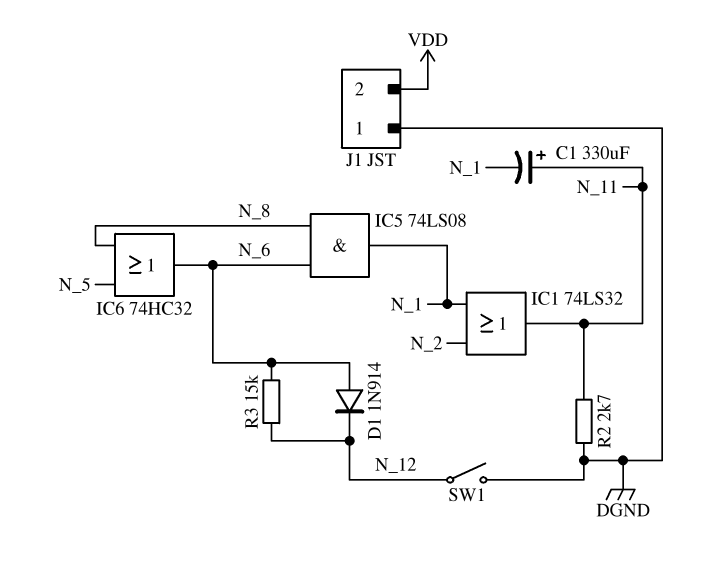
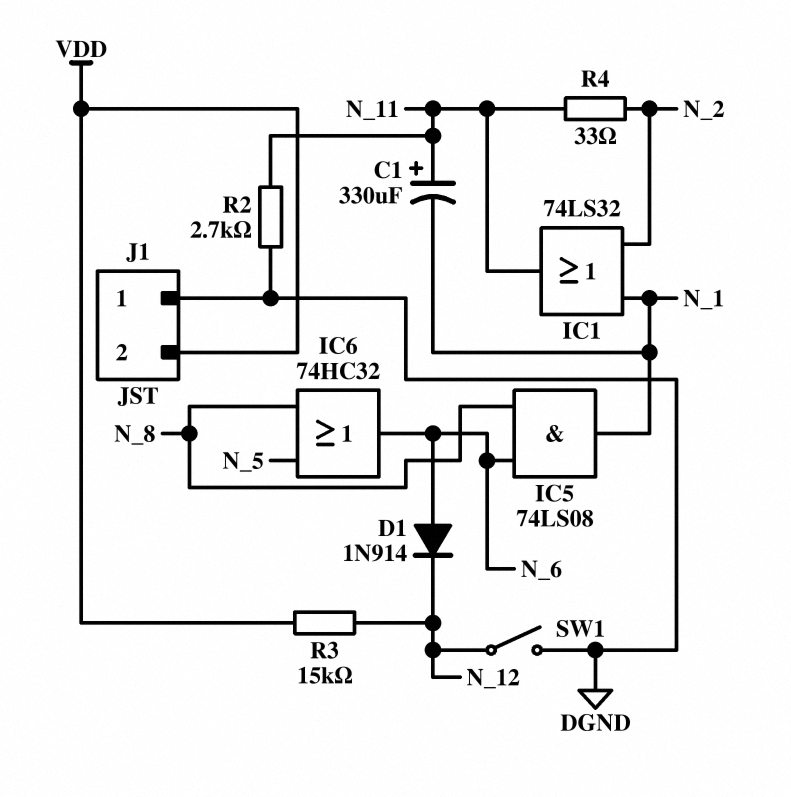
R3: 15k (N_6, N_12) -> 15k (N_12, VDD)
R4: none -> 33 (N_2, N_11)

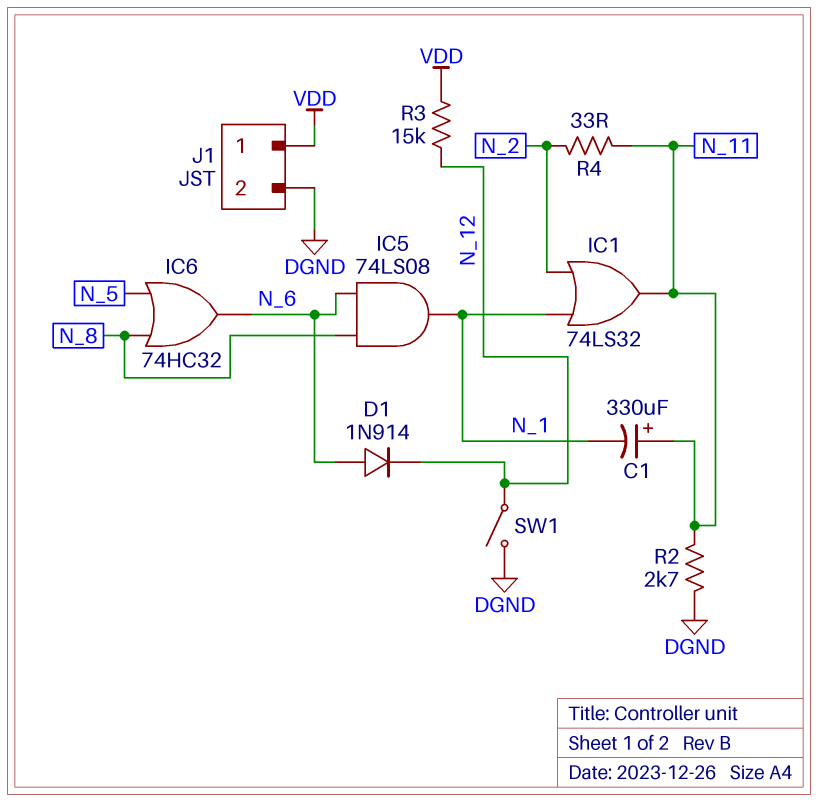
J1 pin 1: DGND -> VDD
J1 pin 2: VDD -> DGND

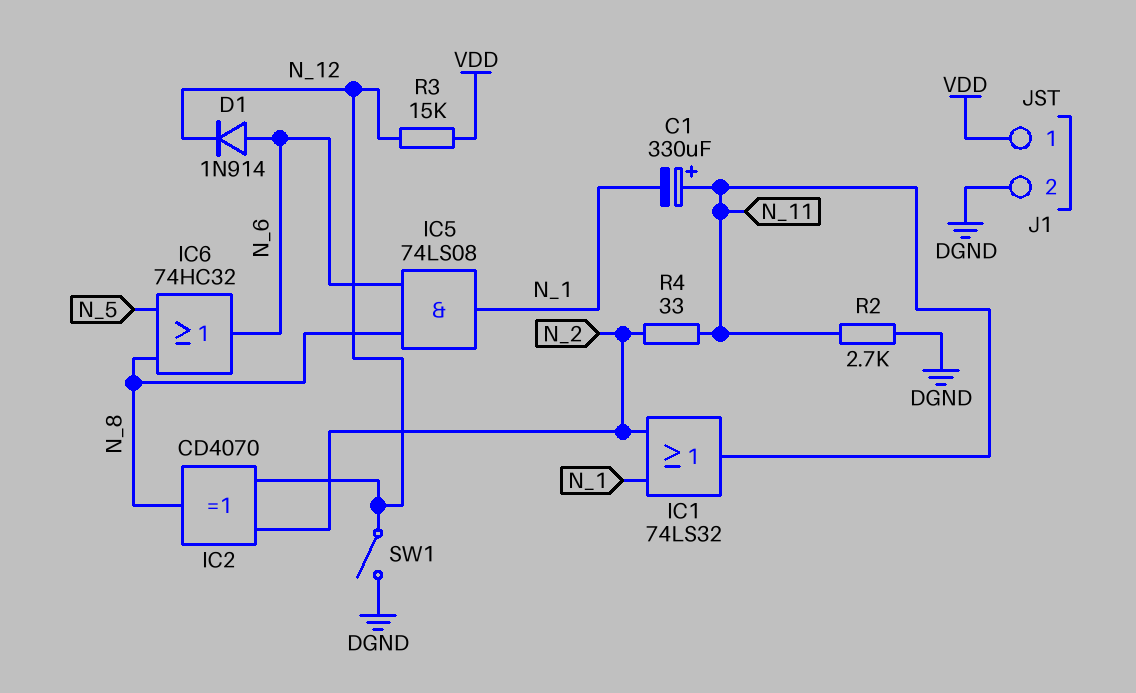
IC2: none -> XOR CD4070 (in N_2, in N_12, out N_8)

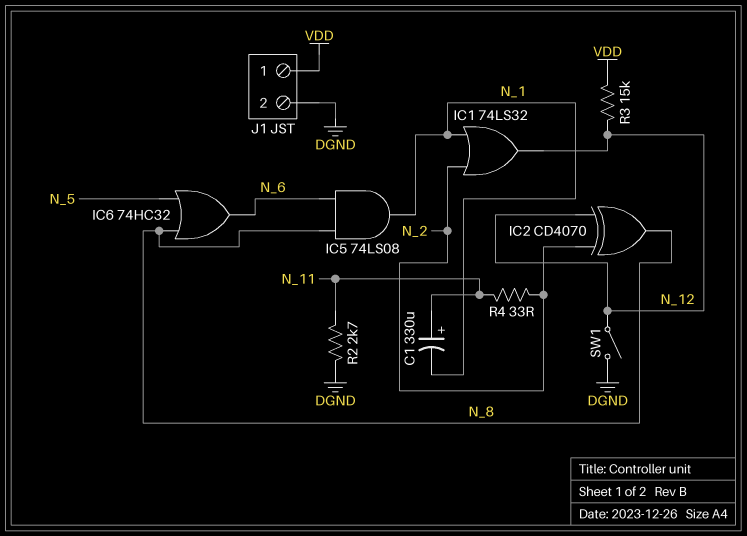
D1: diode 1N914 (A N_6, K N_12) -> none
IC1: OR 74LS32 (in N_1, in N_2, out N_11) -> OR 74LS32 (in N_1, in N_2, out N_12)

